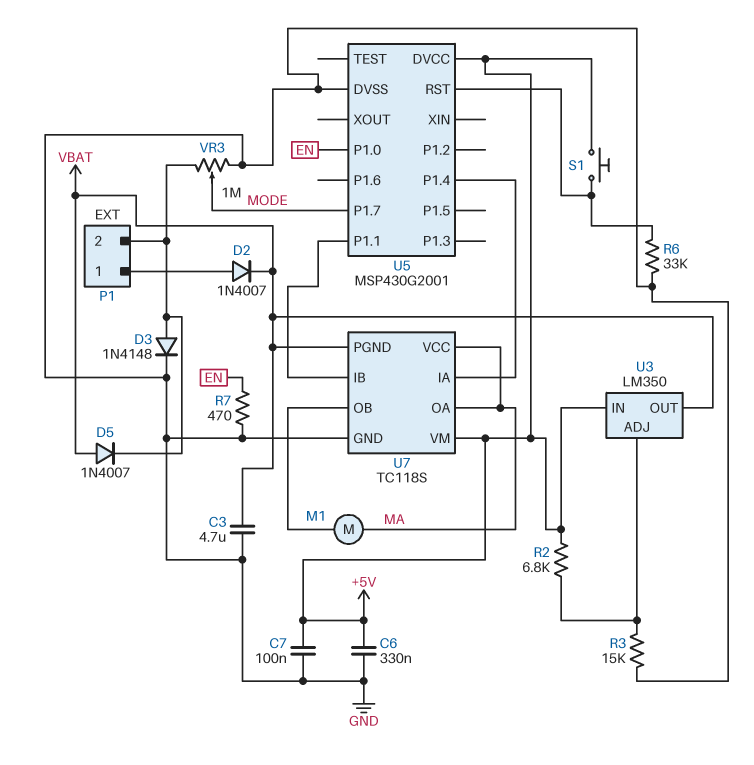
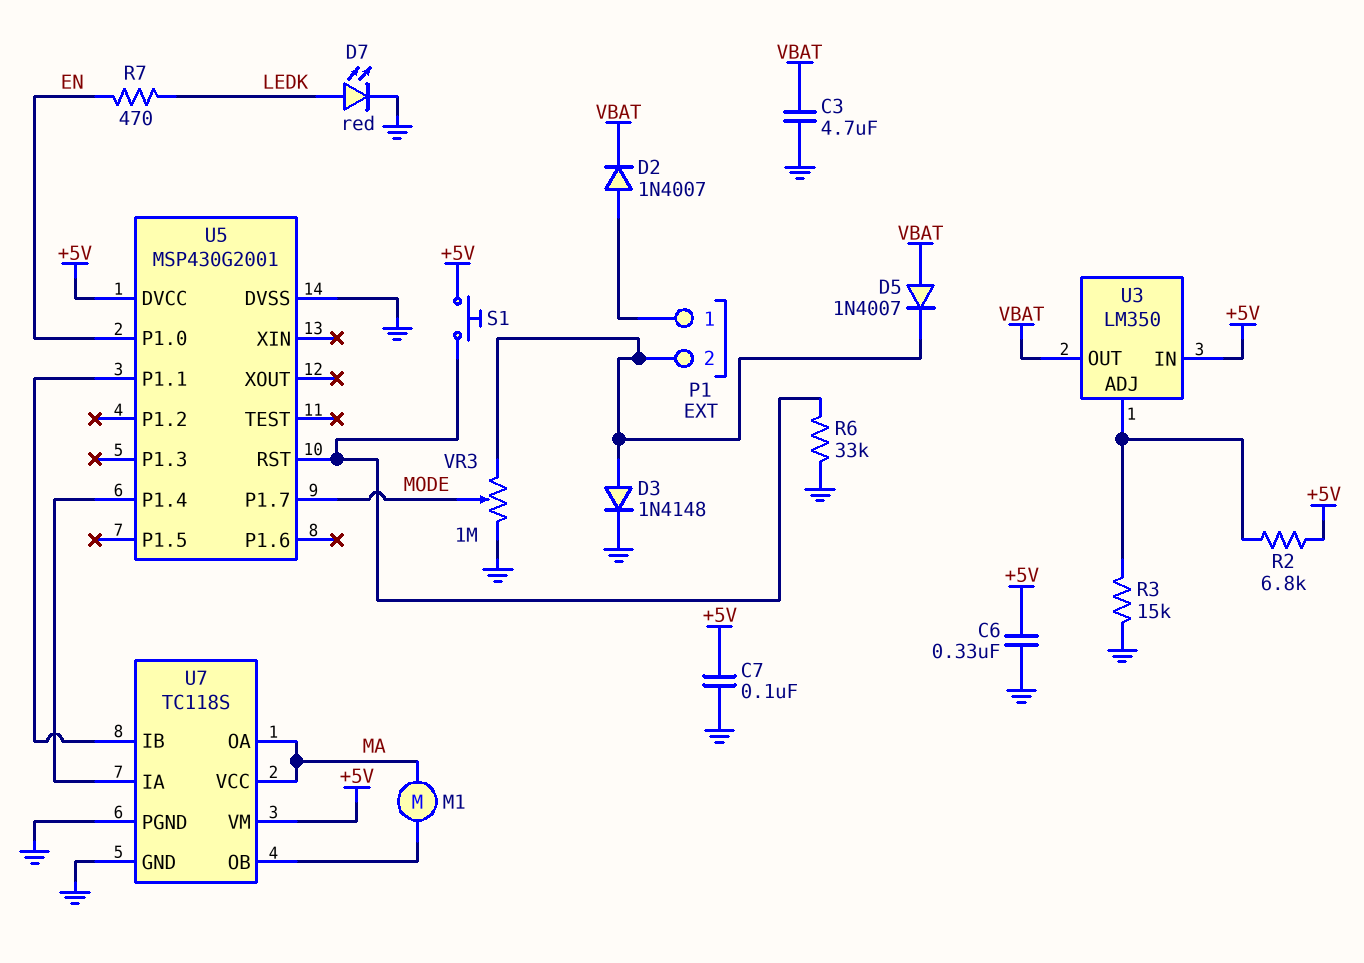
D7: none -> LED red (A LEDK, K GND)
R7: 470 (EN, GND) -> 470 (EN, LEDK)
U7 pin PGND: VBAT -> GND

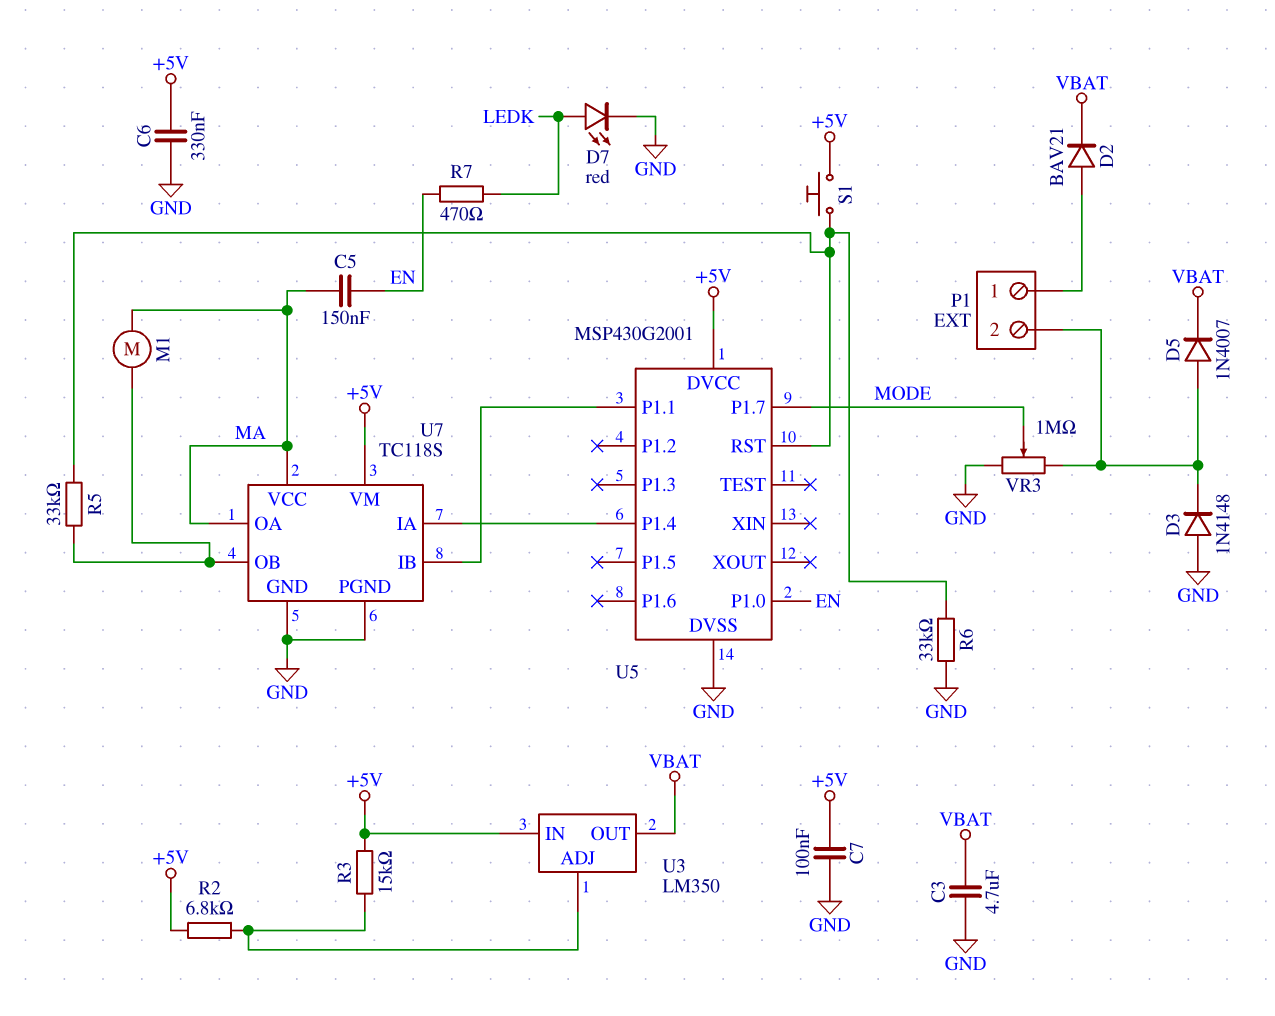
C5: none -> 150nF (EN, MA)
D2: diode 1N4007 (A P1/1, K VBAT) -> diode BAV21 (A P1/1, K VBAT)
D3: diode 1N4148 (A P1/2, K GND) -> diode 1N4148 (A GND, K P1/2)
D5: diode 1N4007 (A VBAT, K P1/2) -> diode 1N4007 (A P1/2, K VBAT)
R3: 15k (GND, U3/ADJ) -> 15k (+5V, U3/ADJ)
R5: none -> 33k (U5/RST, U7/OB)

